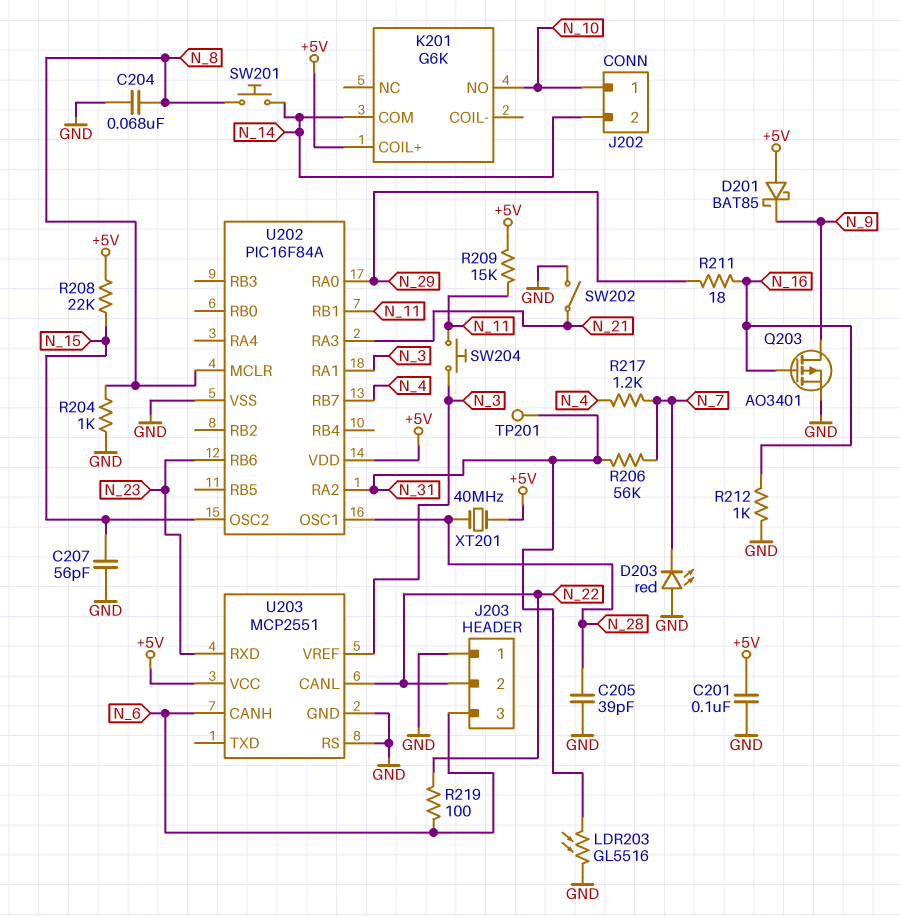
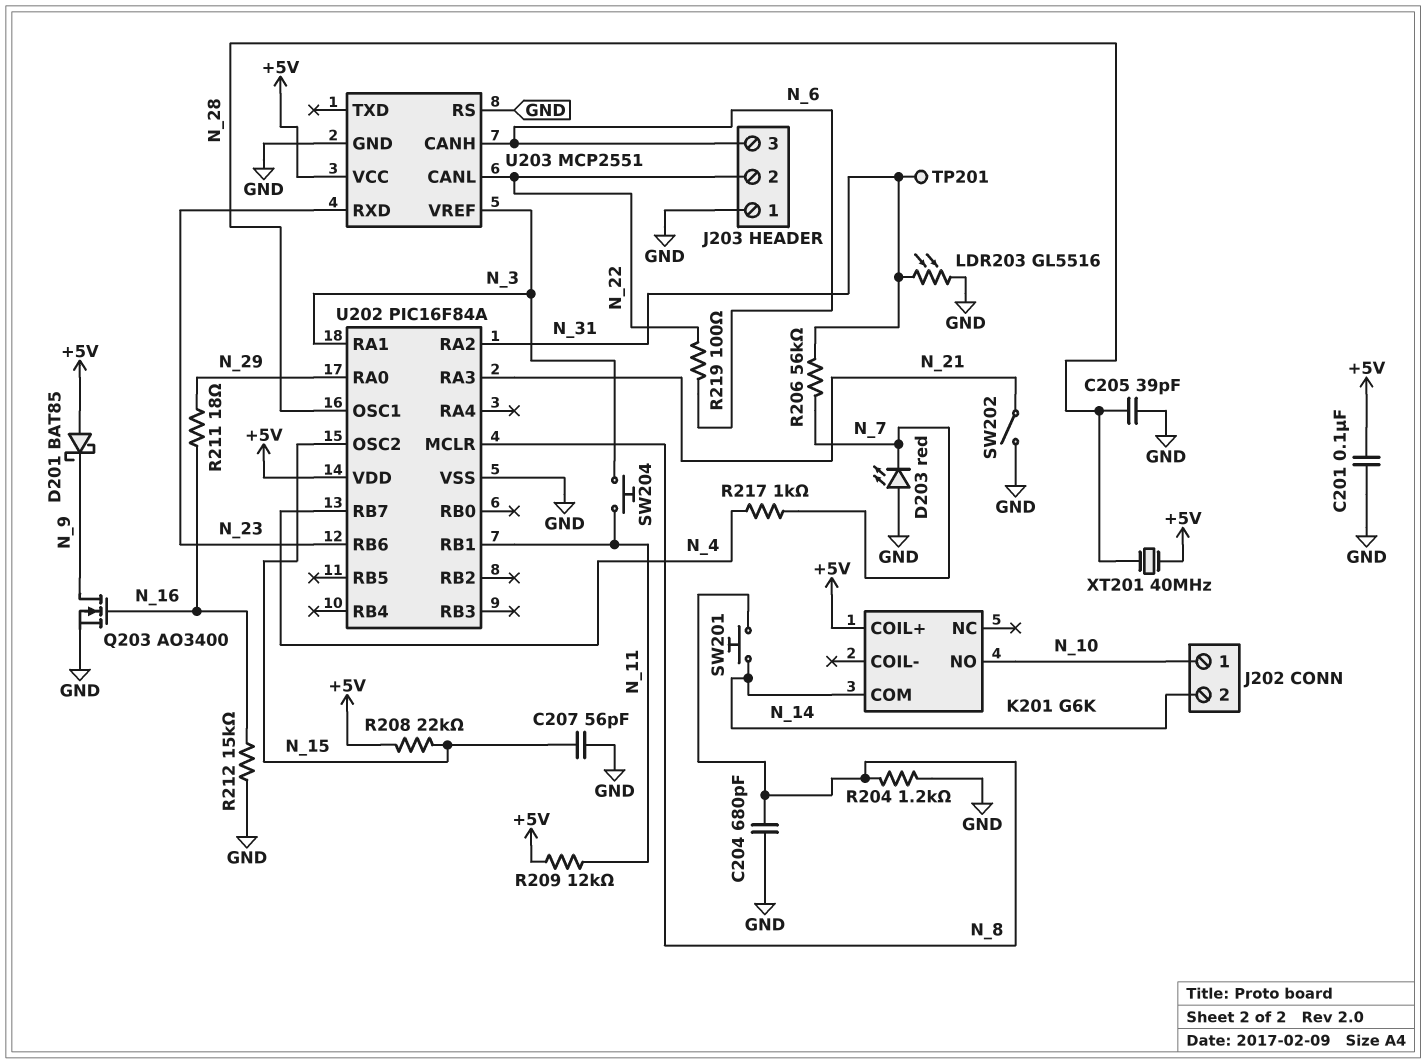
C204: 68nF (GND, N_8) -> 680pF (GND, N_8)
Q203: PMOS AO3401 (G N_16, D N_9, S GND) -> NMOS AO3400 (G N_16, D N_9, S GND)
R204: 1k (GND, N_8) -> 1.2k (GND, N_8)
R209: 15k (+5V, N_11) -> 12k (+5V, N_11)
R212: 1k (GND, N_16) -> 15k (GND, N_16)
R217: 1.2k (N_4, N_7) -> 1k (N_4, N_7)

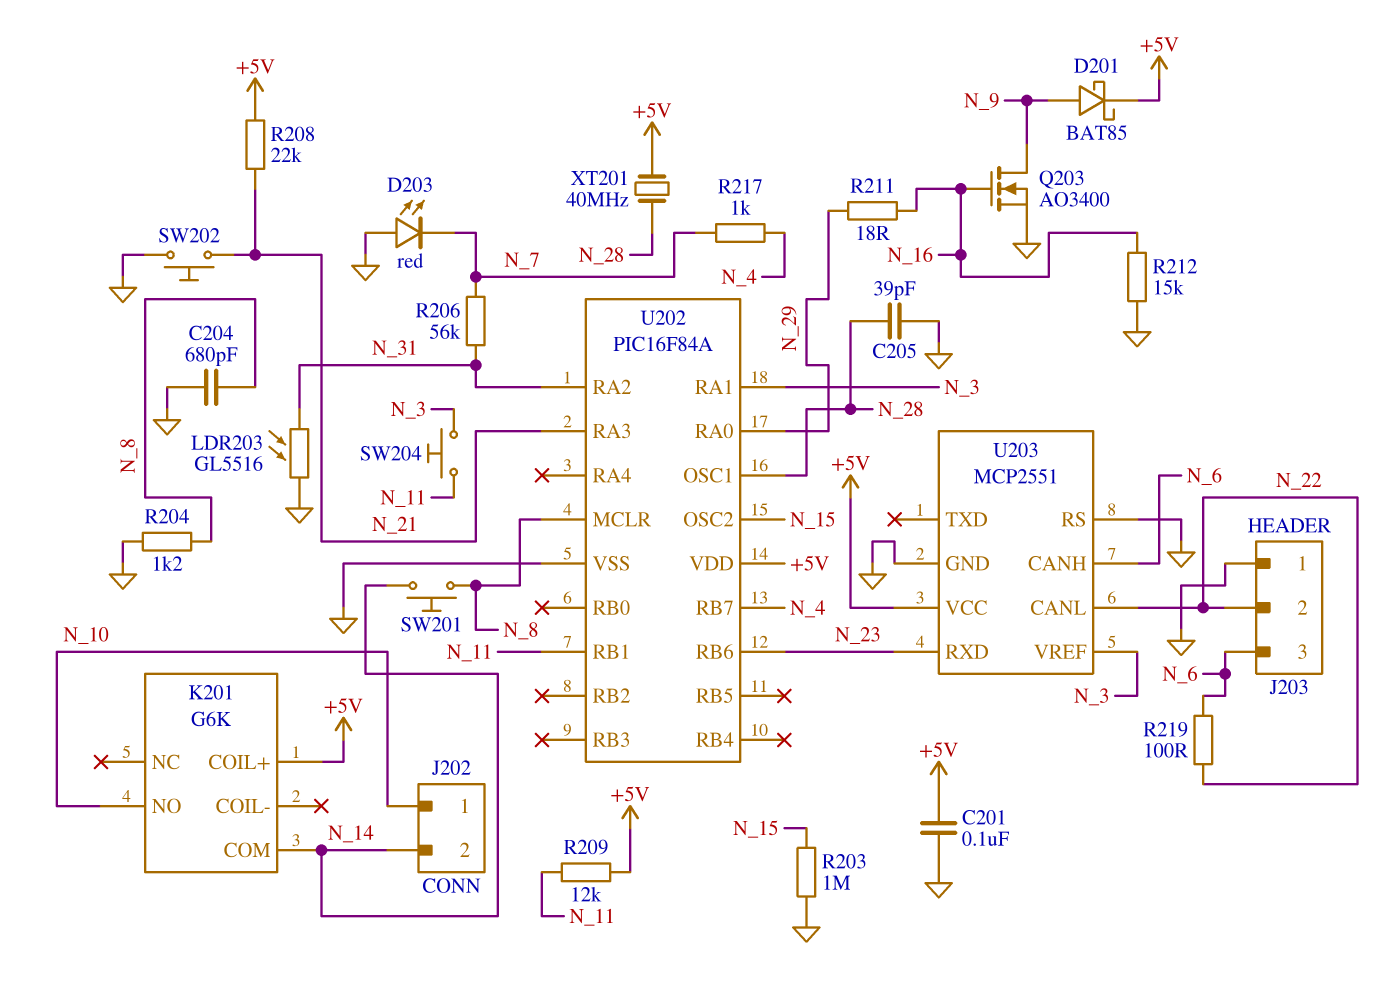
C207: 56pF (GND, N_15) -> none
D201: schottky BAT85 (A +5V, K N_9) -> schottky BAT85 (A N_9, K +5V)
R203: none -> 1M (GND, N_15)
R208: 22k (+5V, N_15) -> 22k (+5V, N_21)
SW202: switch (GND, N_21) -> button (GND, N_21)
TP201: test point (N_31) -> none

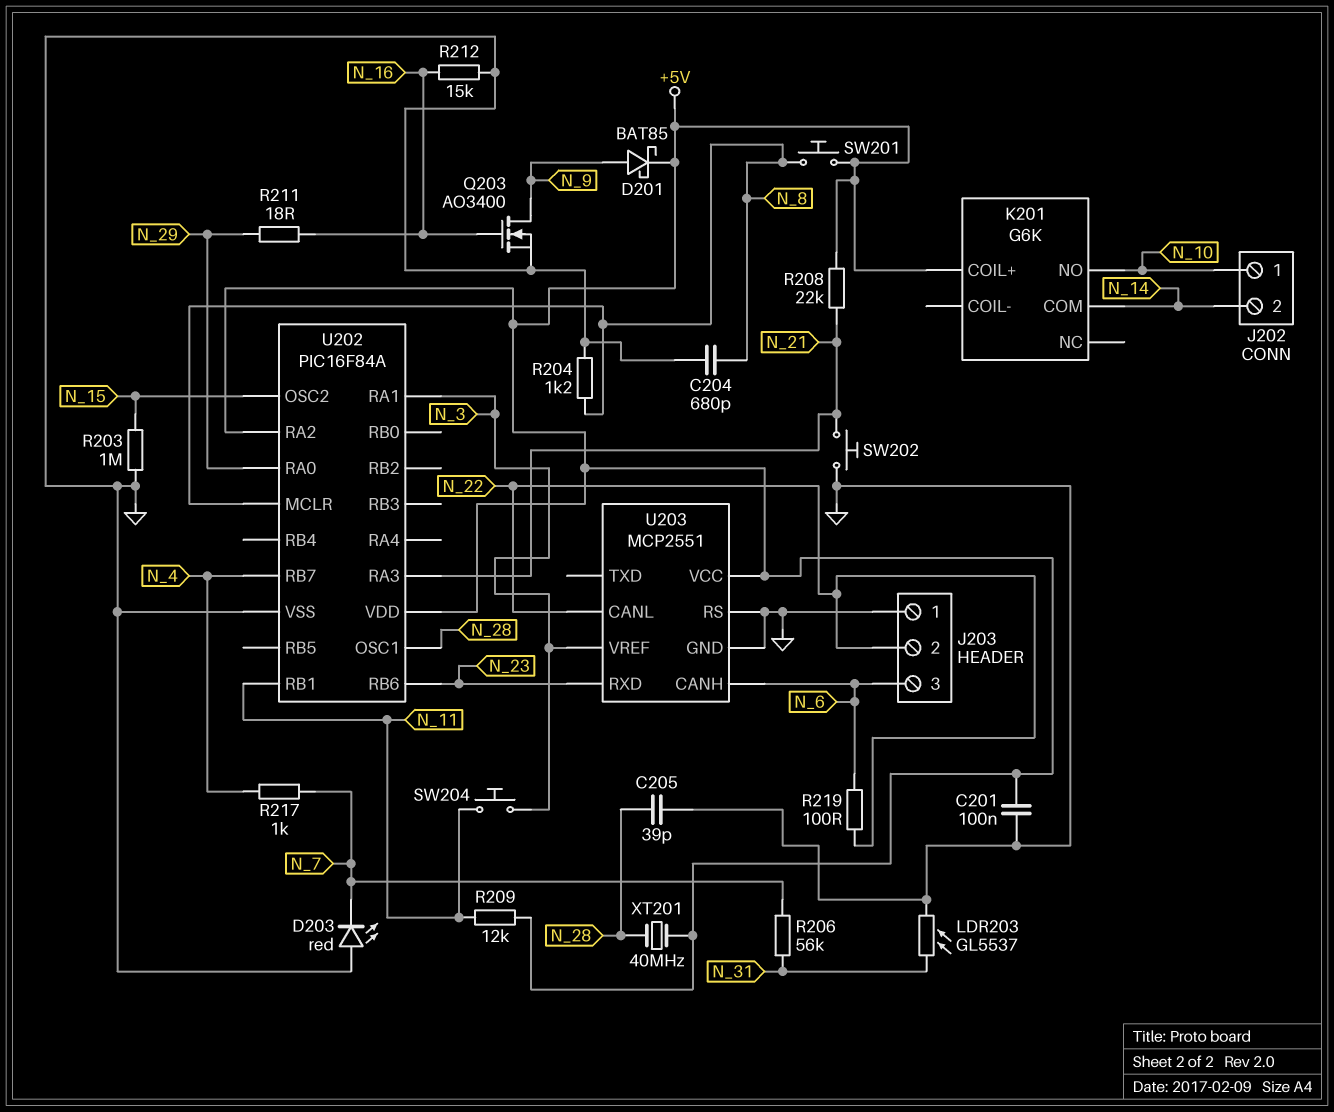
LDR203: GL5516 (GND, N_31) -> GL5537 (GND, N_31)
SW201: button (N_8, N_14) -> button (+5V, N_8)
U202 pin RA2: N_31 -> +5V

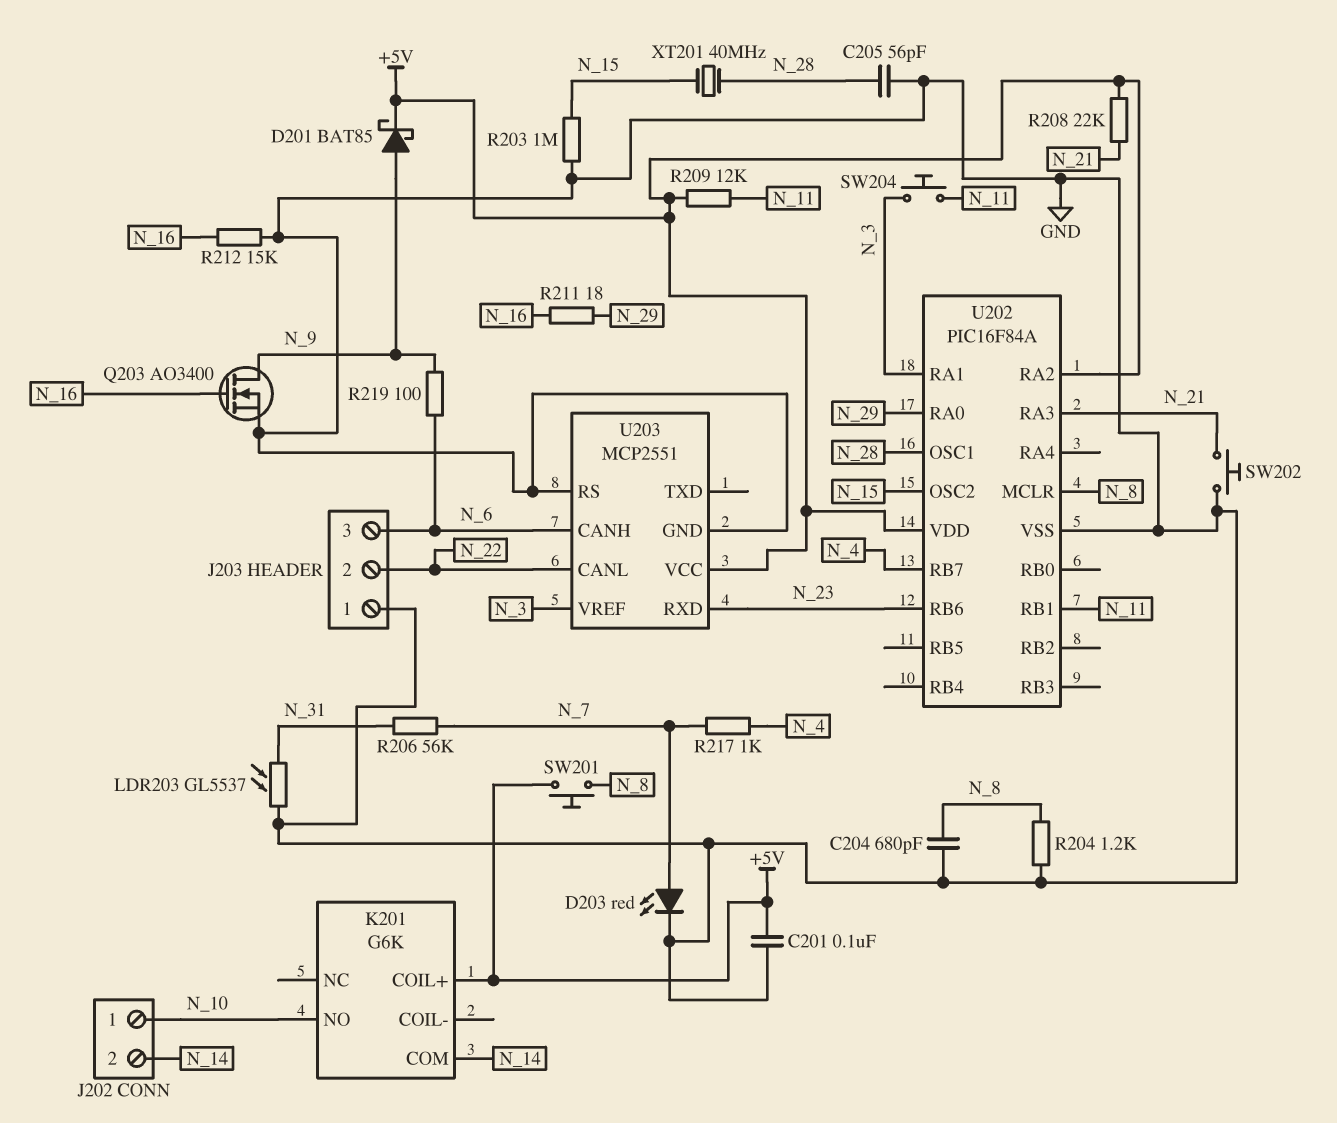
C205: 39pF (GND, N_28) -> 56pF (GND, N_28)
D203: LED red (A GND, K N_7) -> LED red (A N_7, K GND)
R219: 100 (N_6, N_22) -> 100 (N_6, N_9)
XT201: 40MHz (+5V, N_28) -> 40MHz (N_15, N_28)

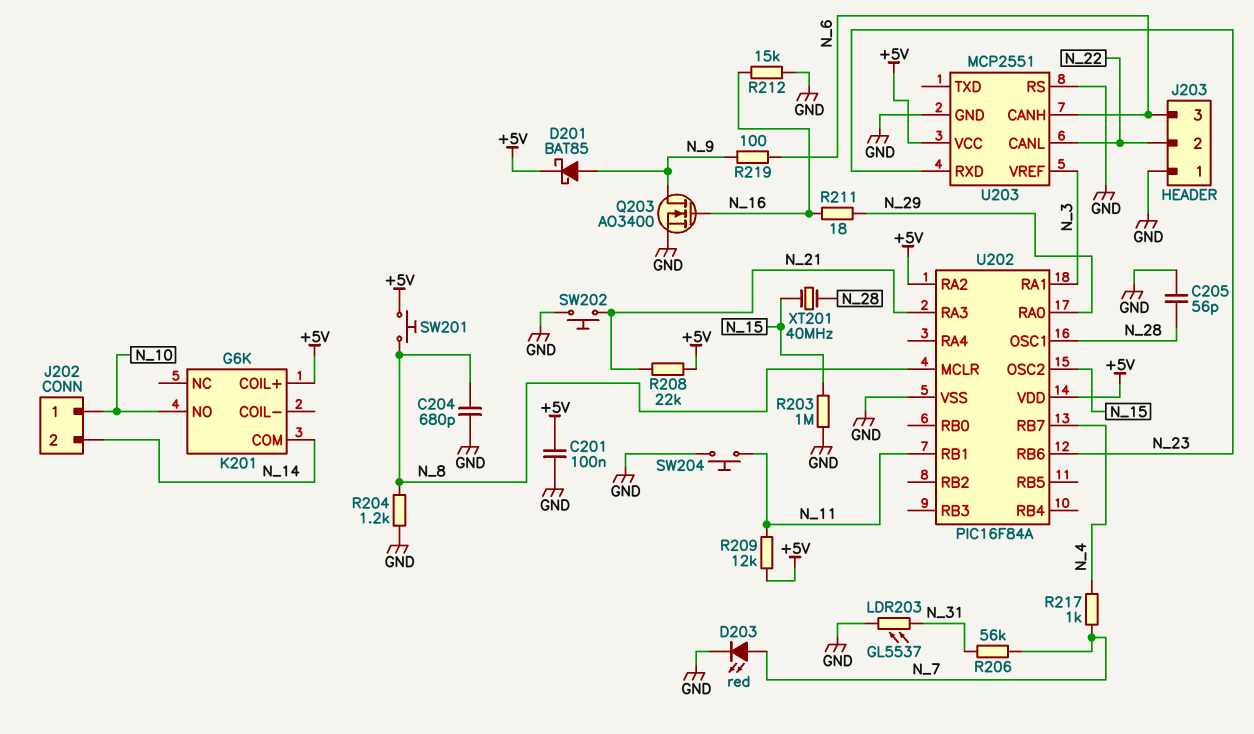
SW204: button (N_3, N_11) -> button (GND, N_11)

